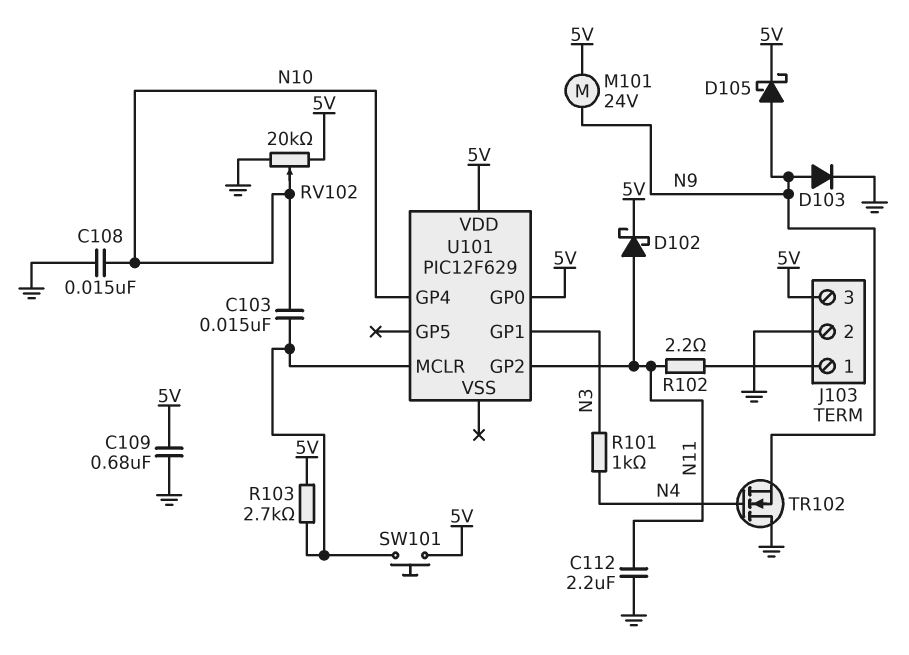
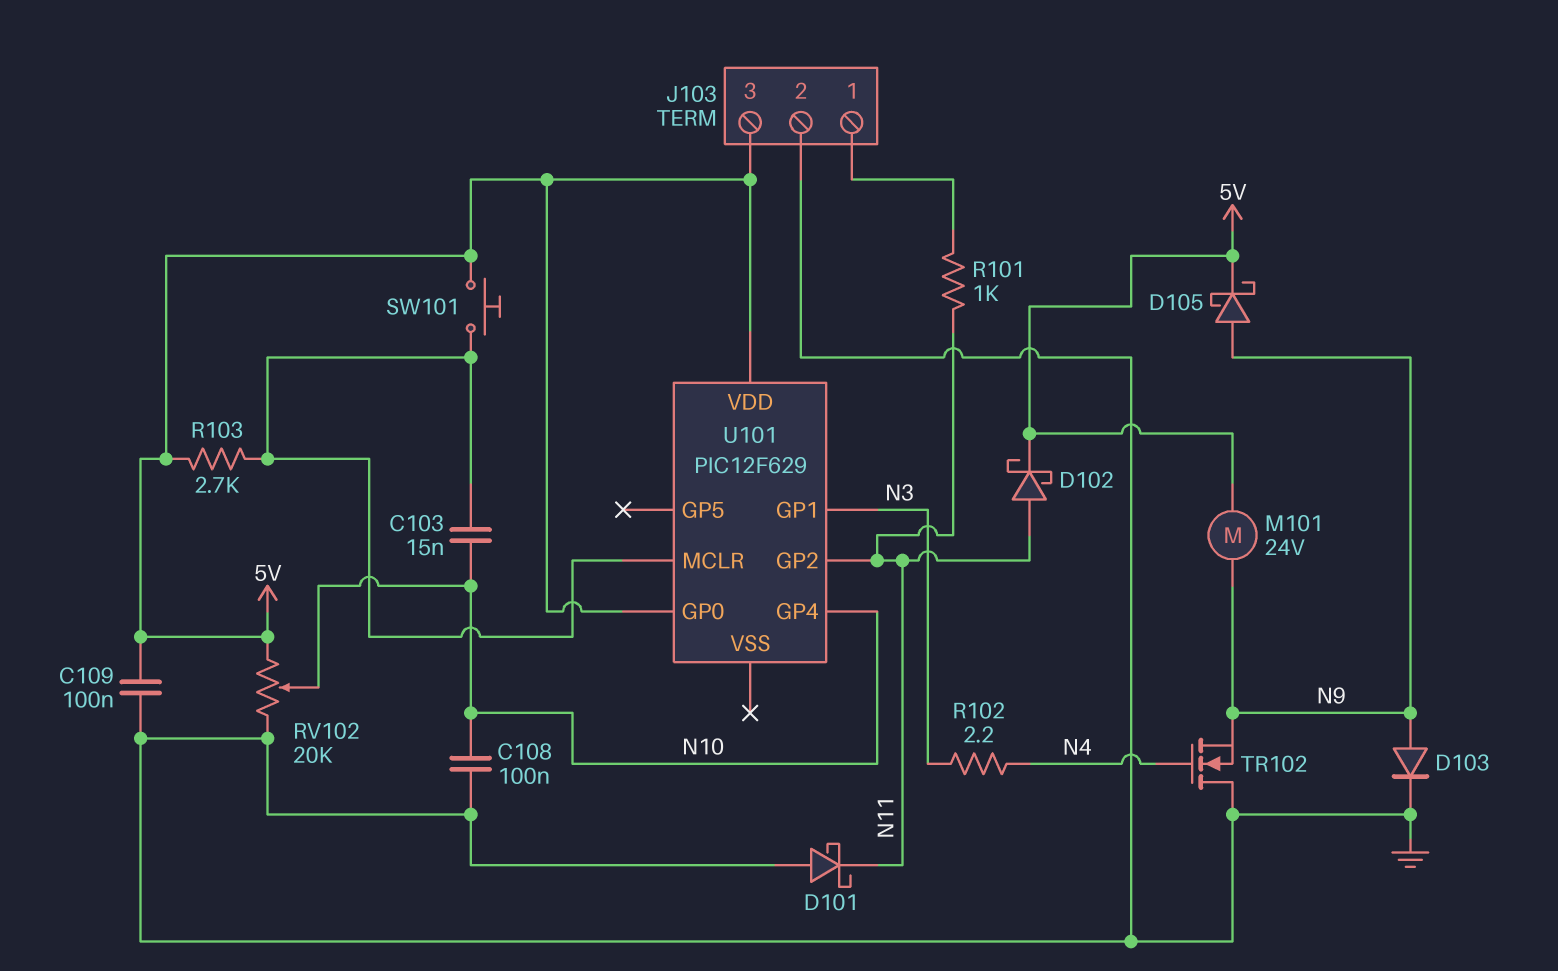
C108: 15nF (GND, N10) -> 100nF (GND, N10)
C109: 680nF (5V, GND) -> 100nF (5V, GND)
C112: 2.2uF (GND, N11) -> none
D101: none -> schottky (A GND, K N11)
R101: 1k (N3, N4) -> 1k (J103/1, N11)
R102: 2.2 (J103/1, N11) -> 2.2 (N3, N4)

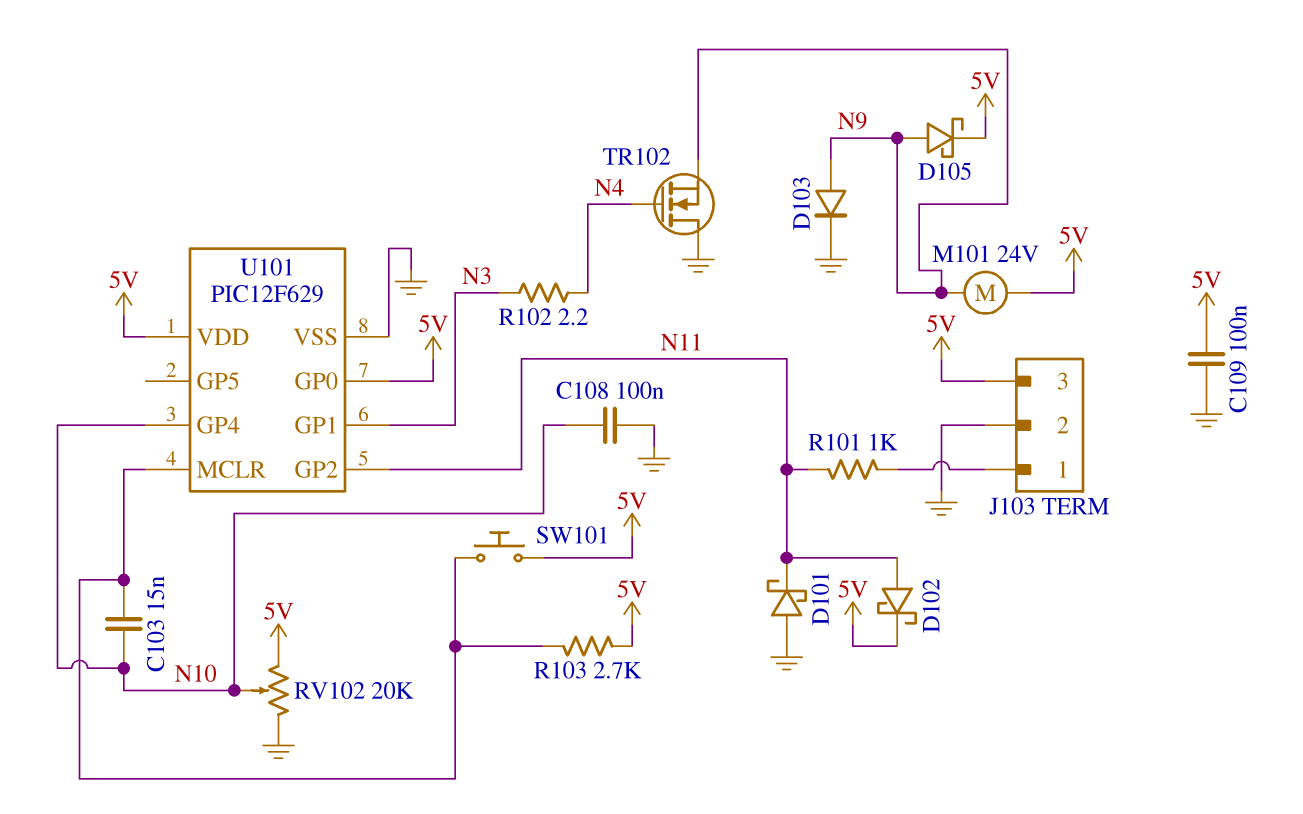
U101 pin VSS: none -> GND

